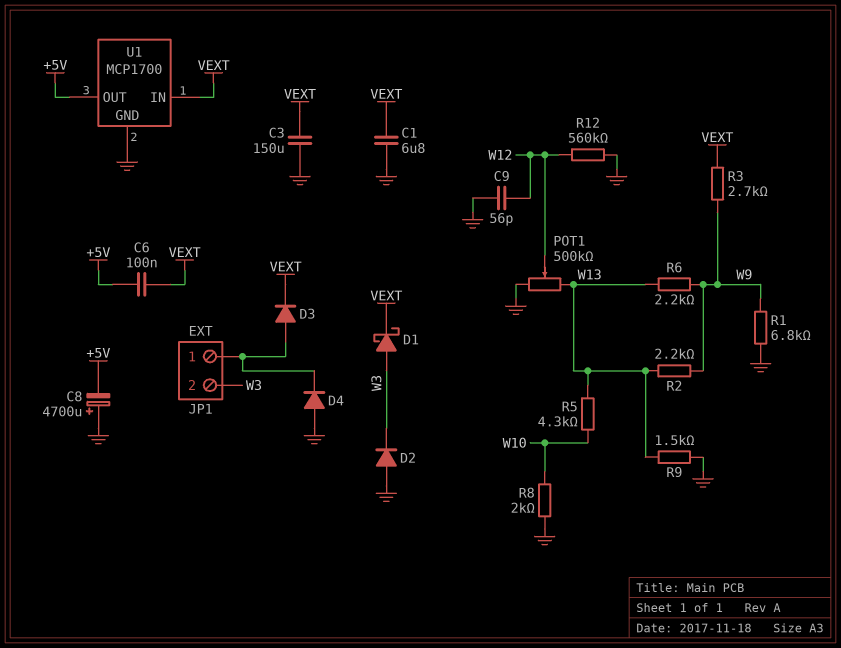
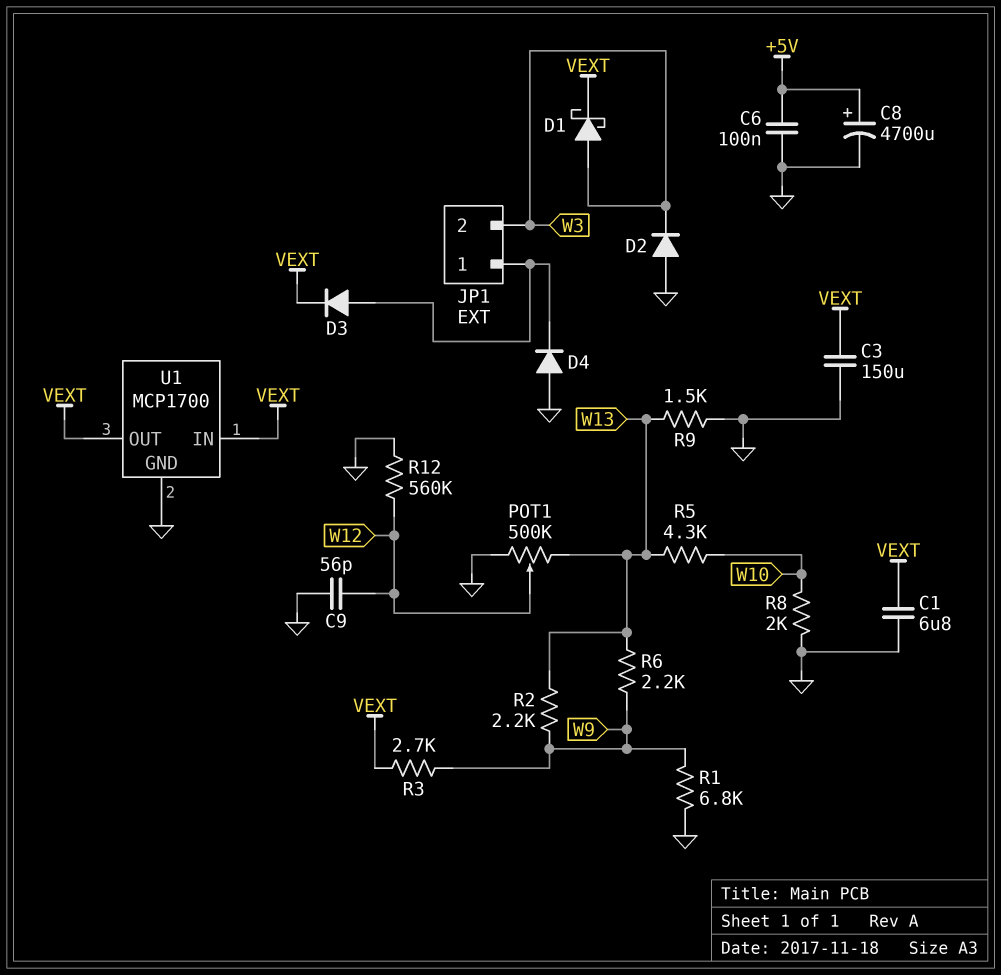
C6: 100nF (+5V, VEXT) -> 100nF (+5V, GND)
C8: 4700uF (plus GND, minus +5V) -> 4700uF (plus +5V, minus GND)
U1 pin OUT: +5V -> VEXT

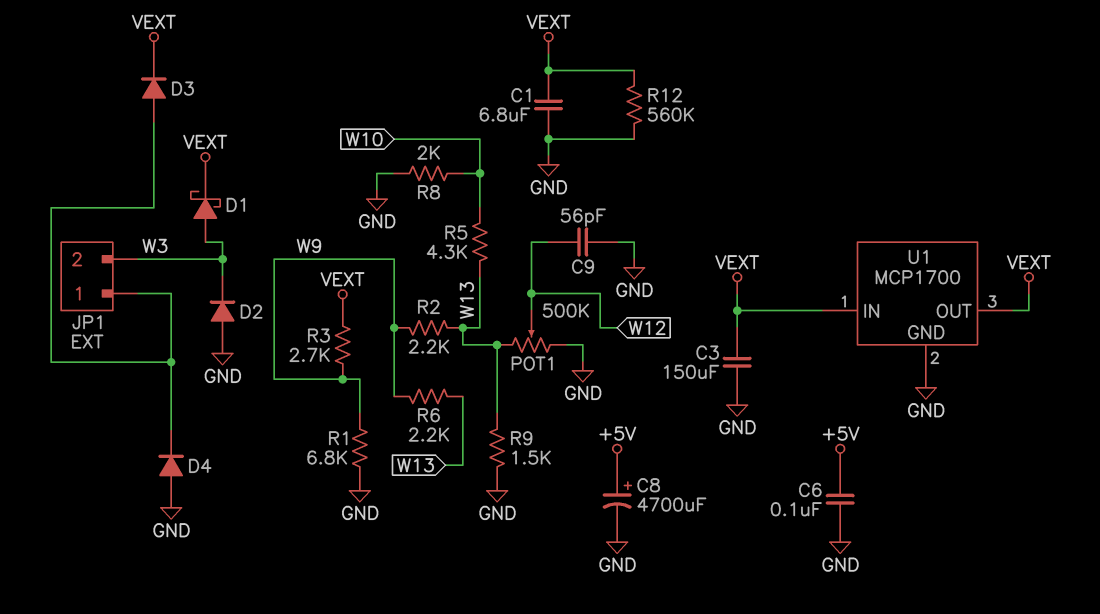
R12: 560k (GND, W12) -> 560k (GND, VEXT)

